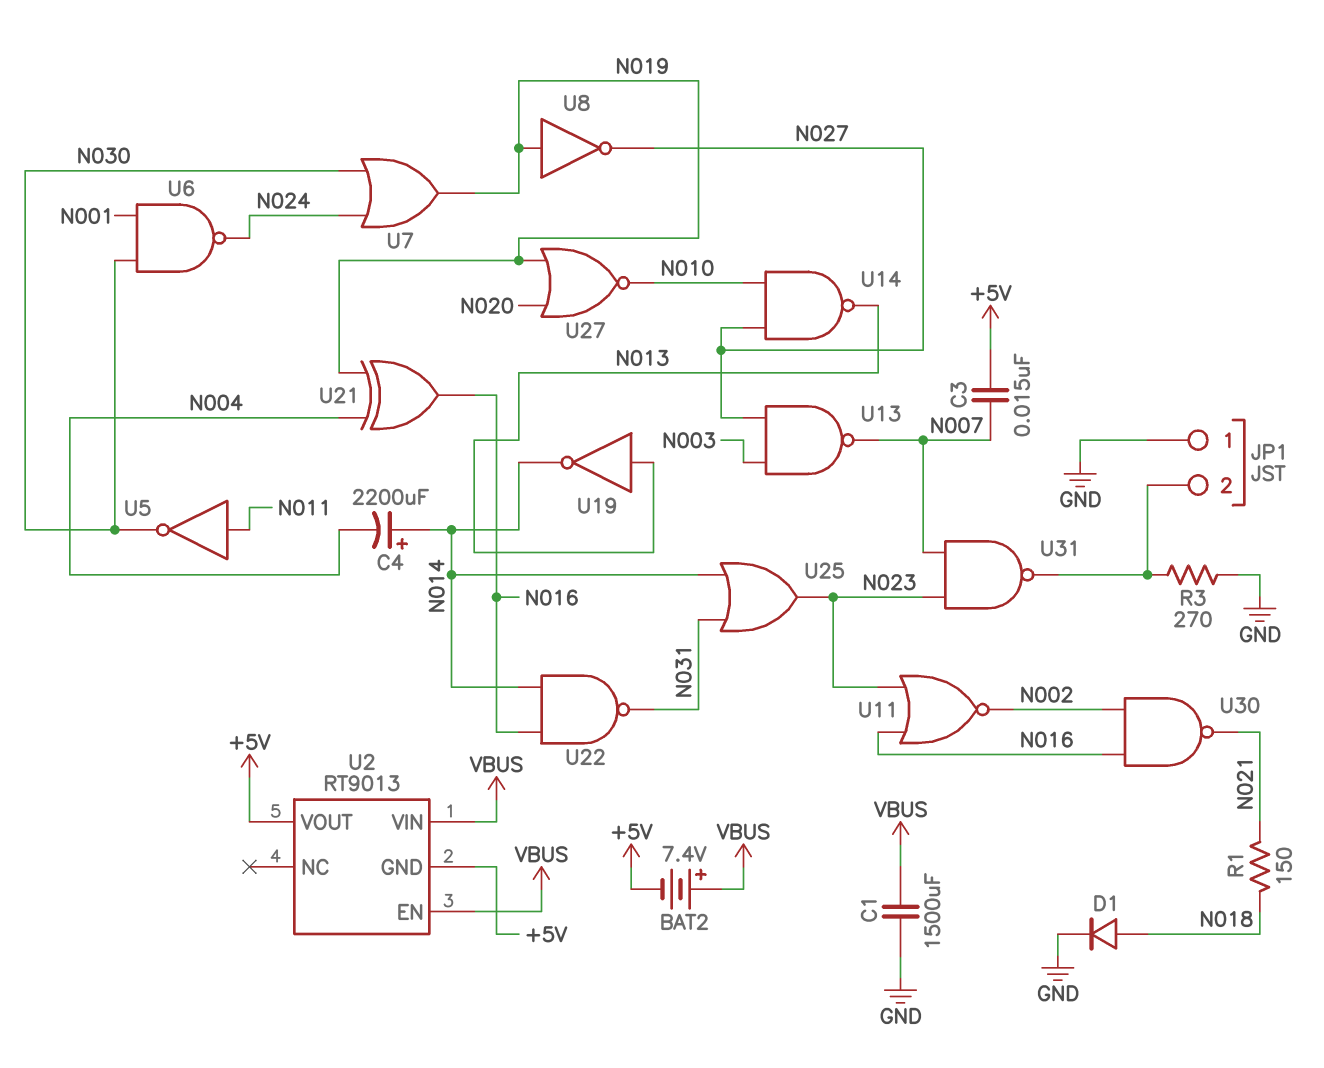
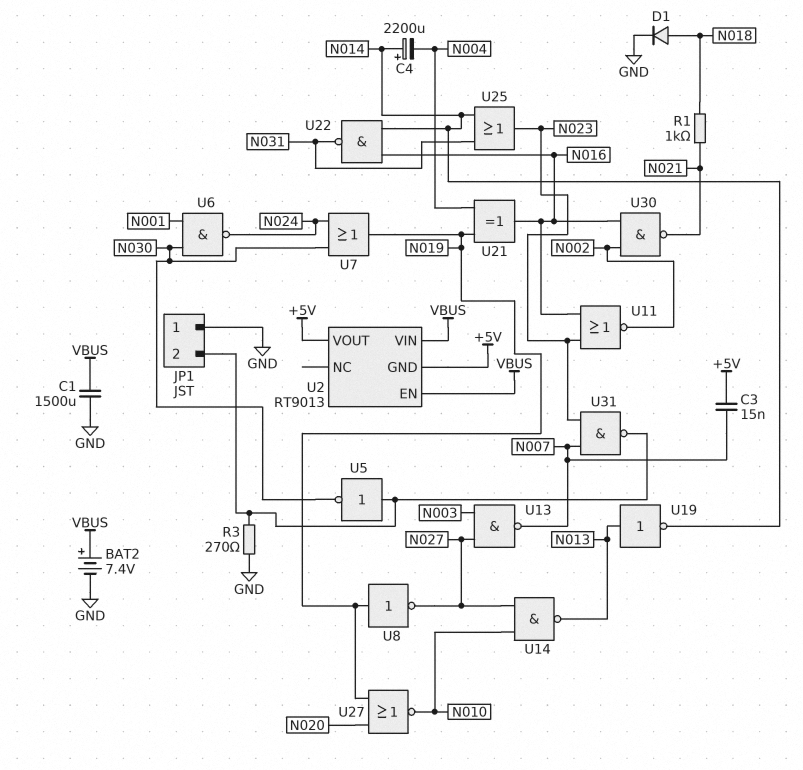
BAT2: 7.4V (plus VBUS, minus +5V) -> 7.4V (plus VBUS, minus GND)
R1: 150 (N018, N021) -> 1k (N018, N021)
U5: NOT (in N011, out N030) -> NOT (in JP1/2, out N030)

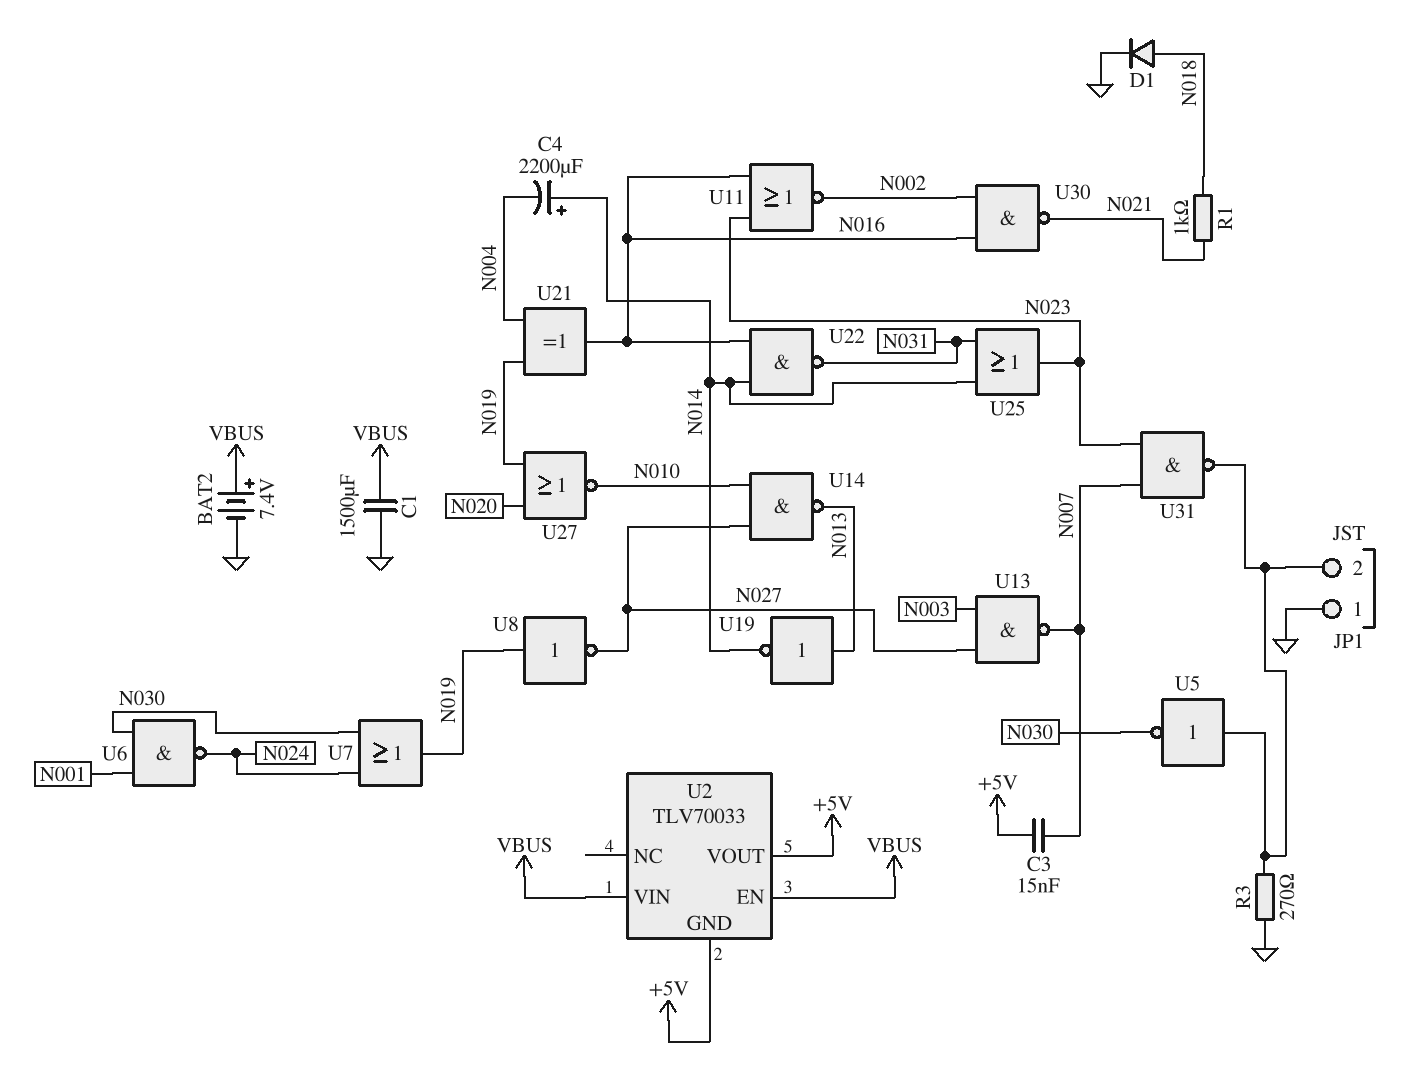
U2: RT9013 -> TLV70033

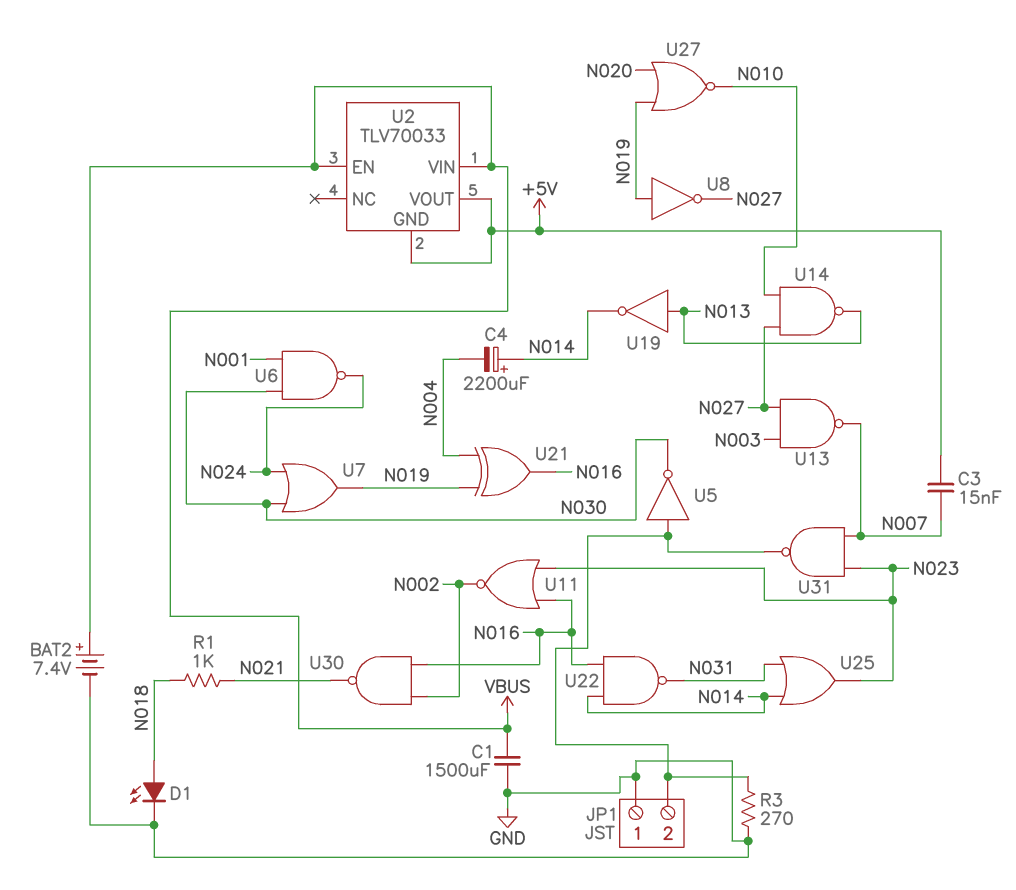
D1: diode (A N018, K GND) -> LED (A N018, K GND)

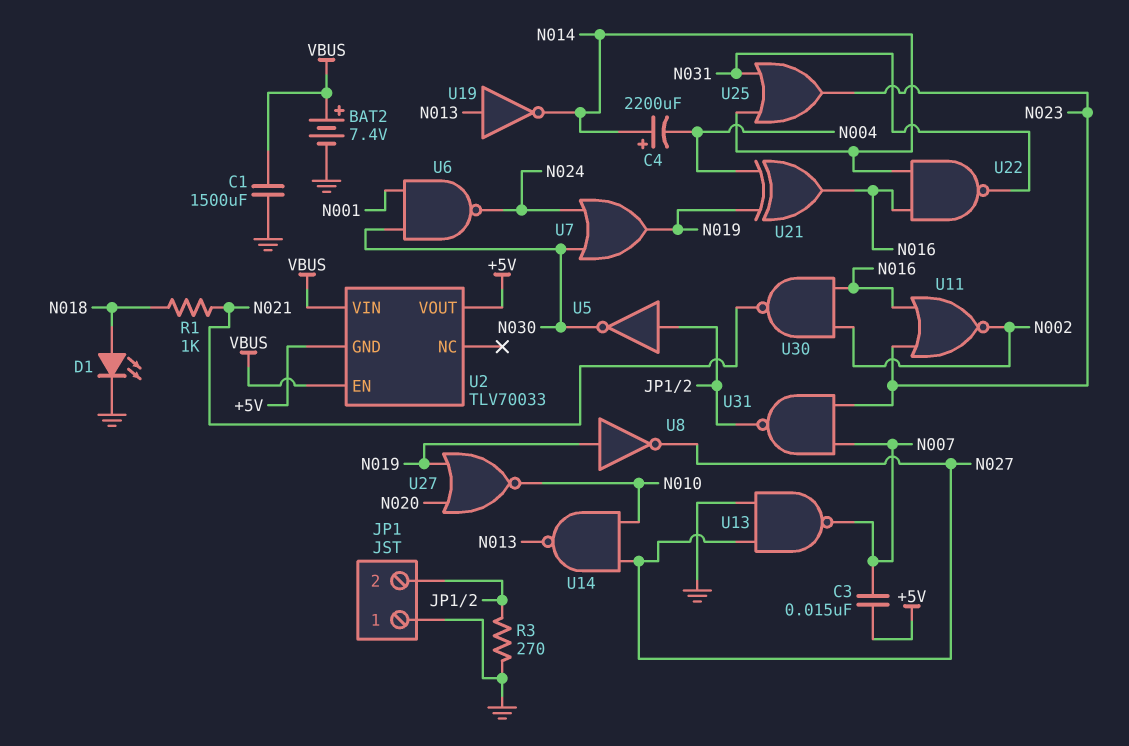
U13: NAND (in N003, in N027, out N007) -> NAND (in GND, in N027, out N007)

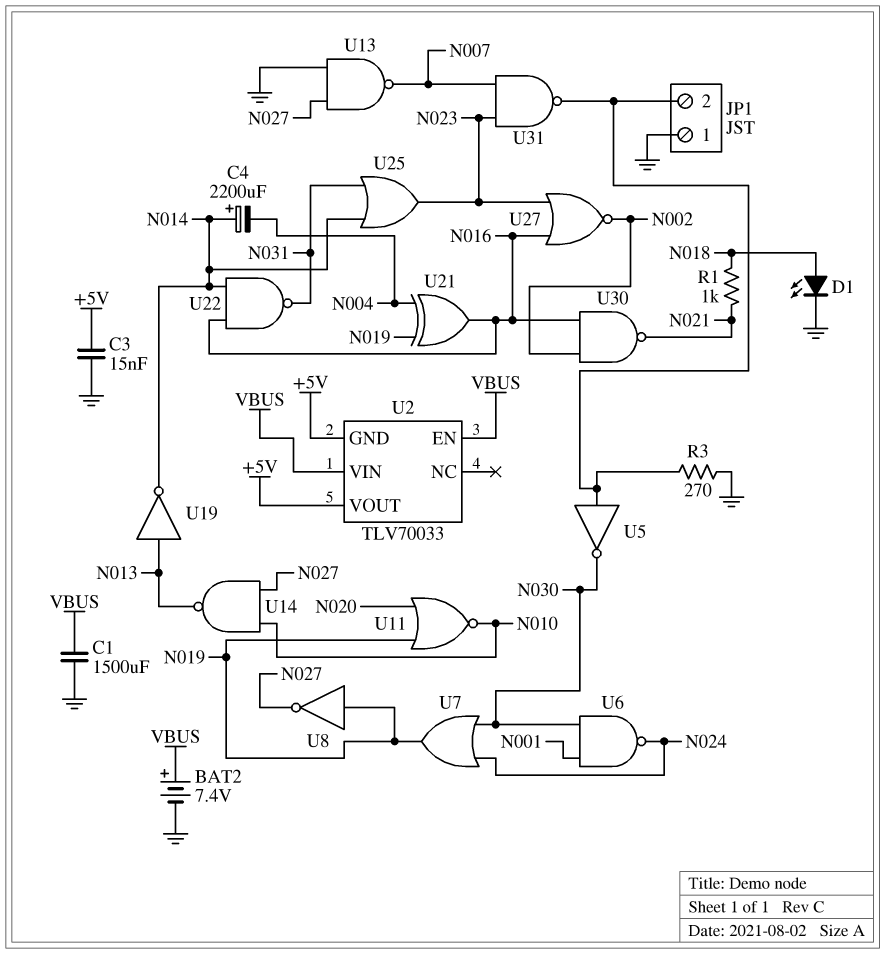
C3: 15nF (+5V, N007) -> 15nF (+5V, GND)
U11: NOR (in N016, in N023, out N002) -> NOR (in N019, in N020, out N010)
U27: NOR (in N019, in N020, out N010) -> NOR (in N016, in N023, out N002)

